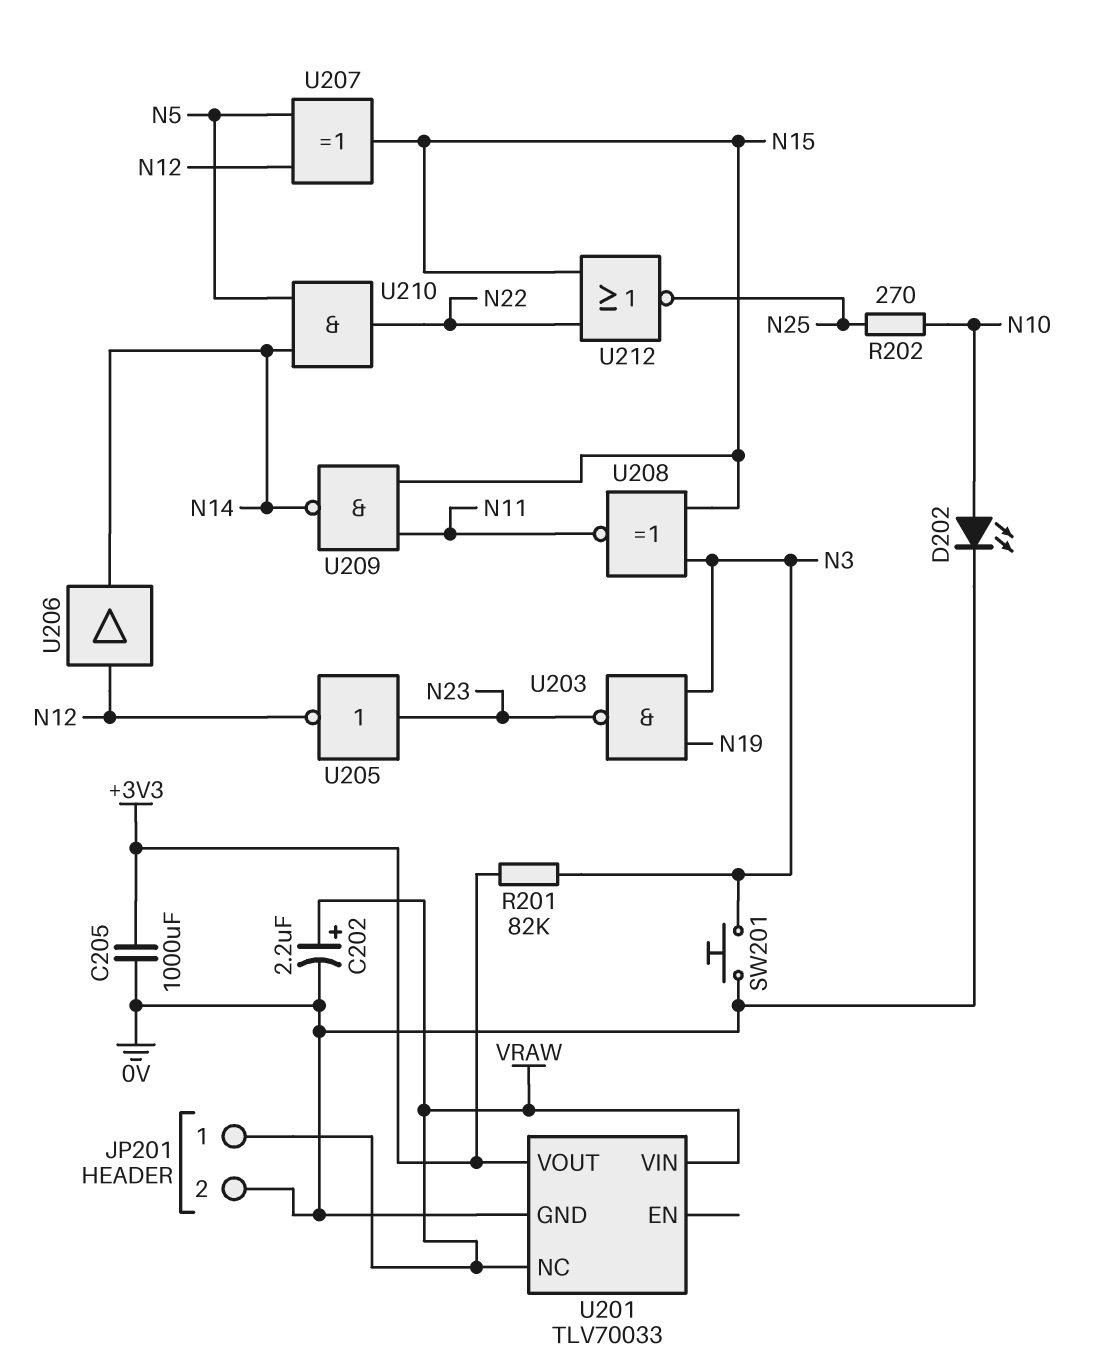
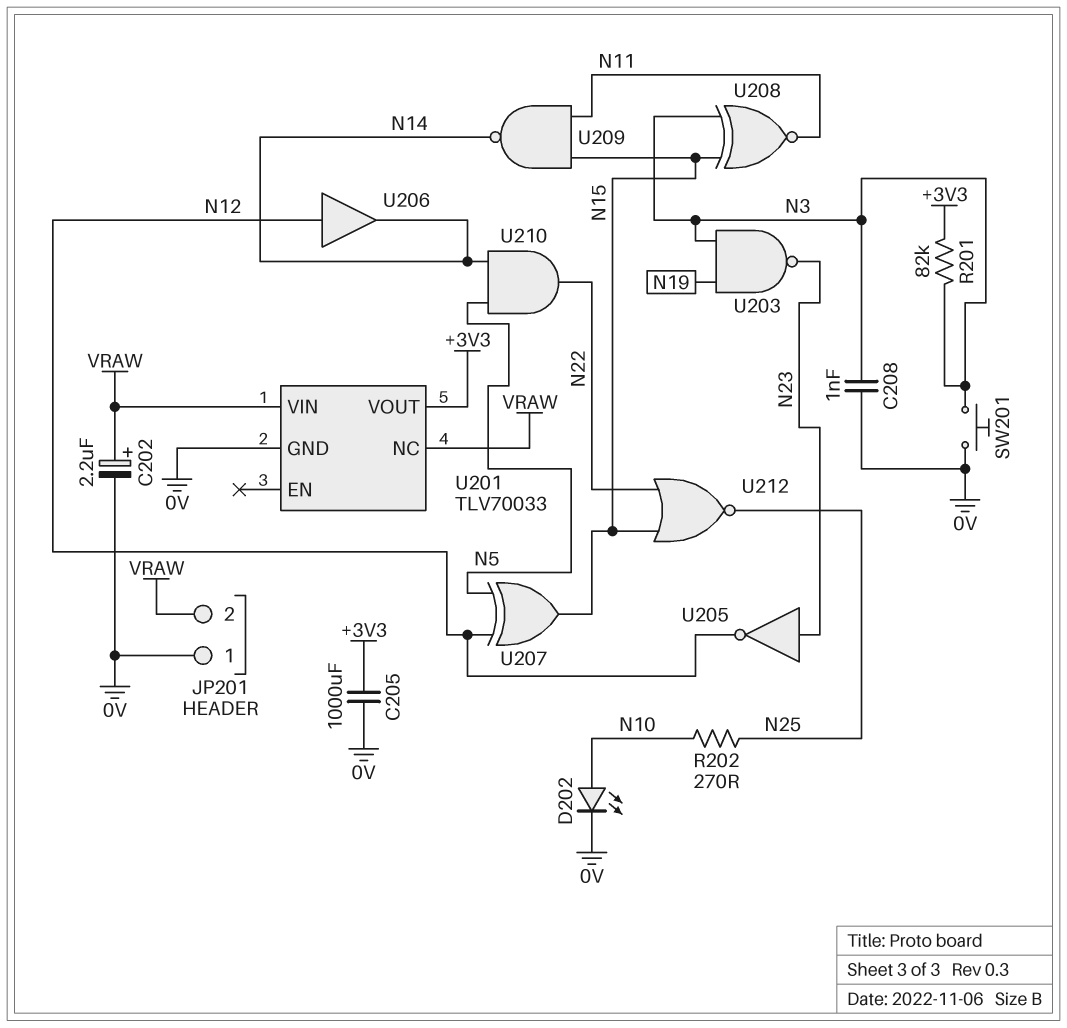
C208: none -> 1nF (0V, N3)
JP201 pin 1: VRAW -> 0V
JP201 pin 2: 0V -> VRAW

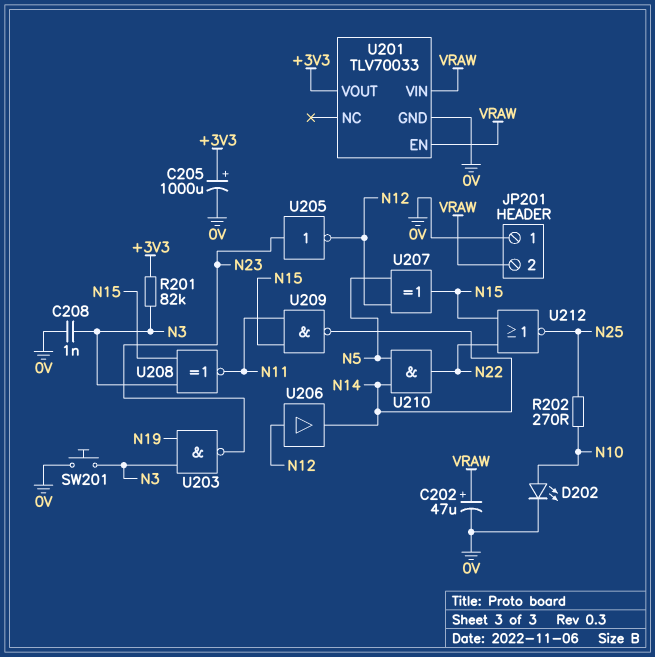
C202: 2.2uF (plus VRAW, minus 0V) -> 47uF (plus VRAW, minus 0V)
C205: 1000uF (+3V3, 0V) -> 1000uF (plus +3V3, minus 0V)
U201 pin EN: none -> VRAW
U201 pin NC: VRAW -> none

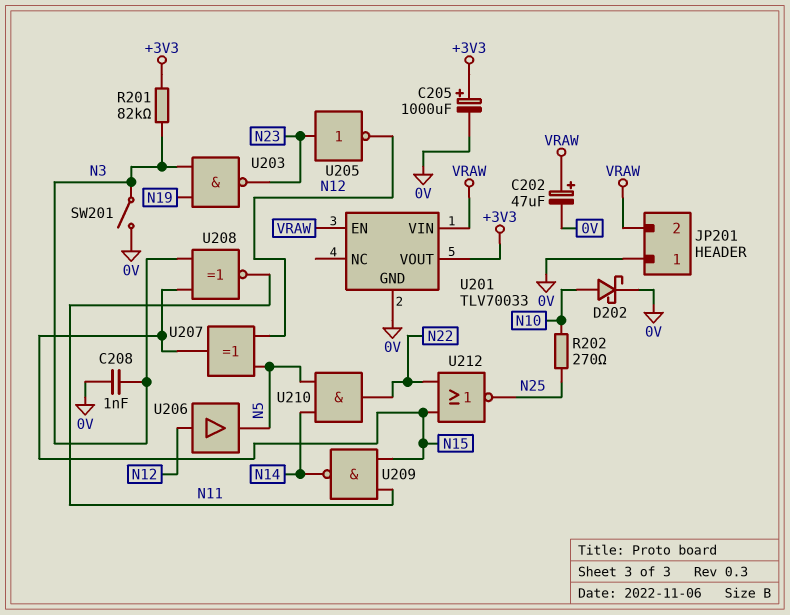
D202: LED (A N10, K 0V) -> schottky (A N10, K 0V)
SW201: button (0V, N3) -> switch (0V, N3)
U206: buffer (in N12, out N14) -> buffer (in N12, out N5)

